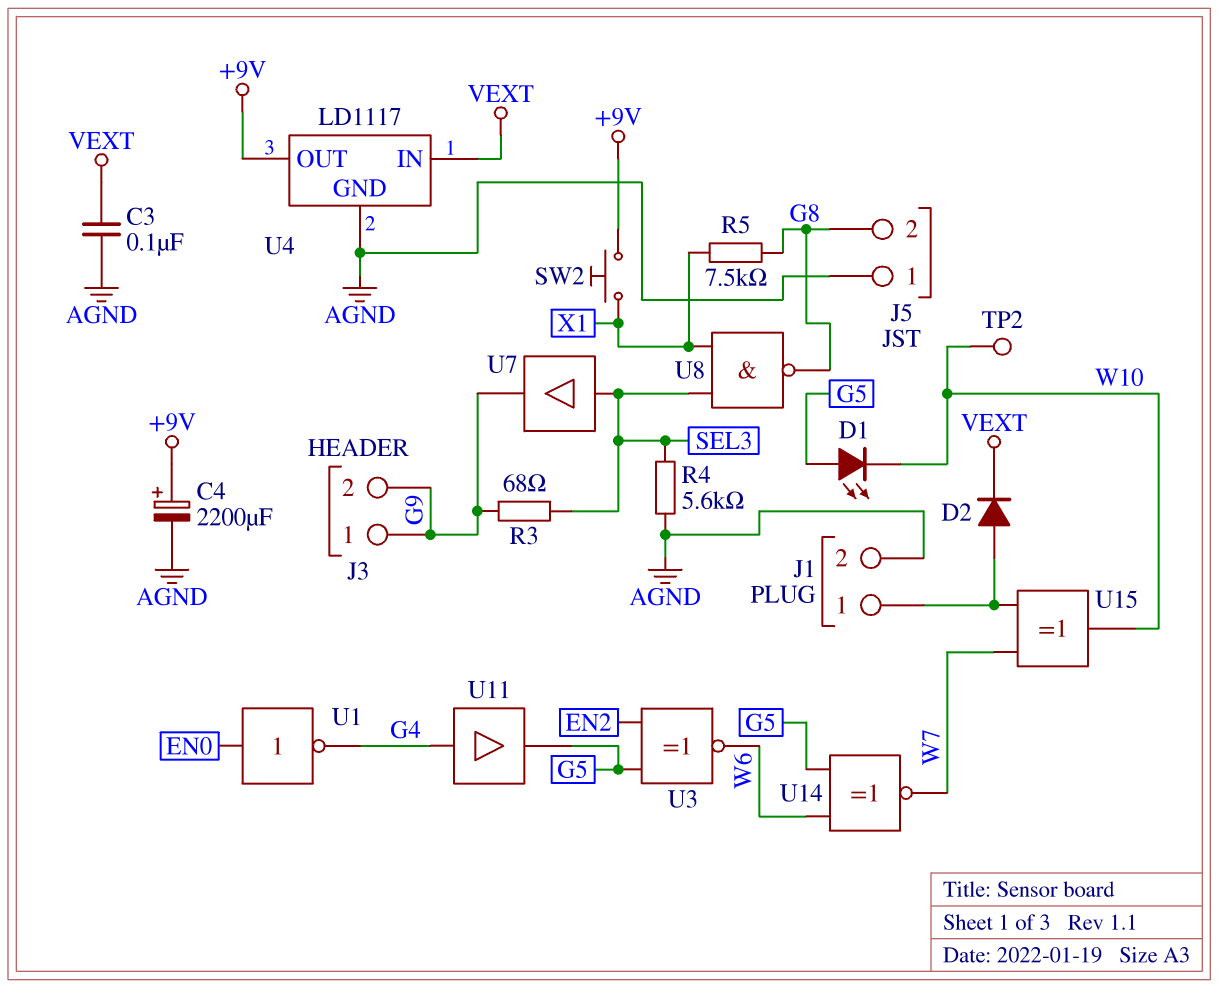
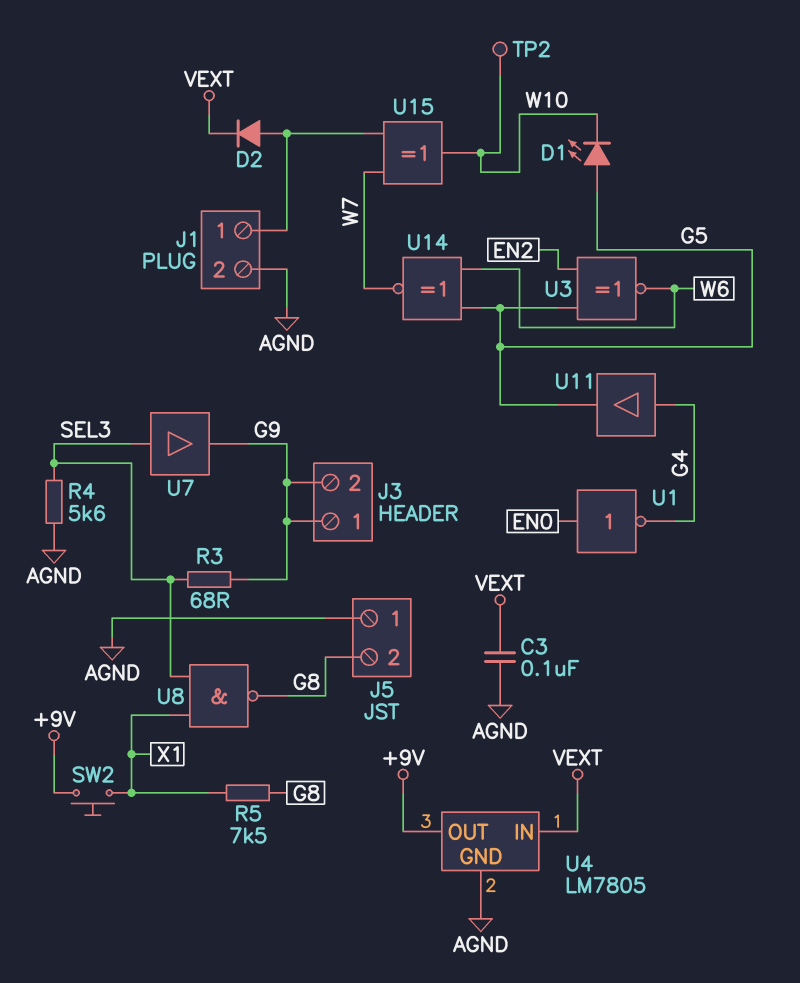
C4: 2200uF (plus +9V, minus AGND) -> none
U4: LD1117 -> LM7805

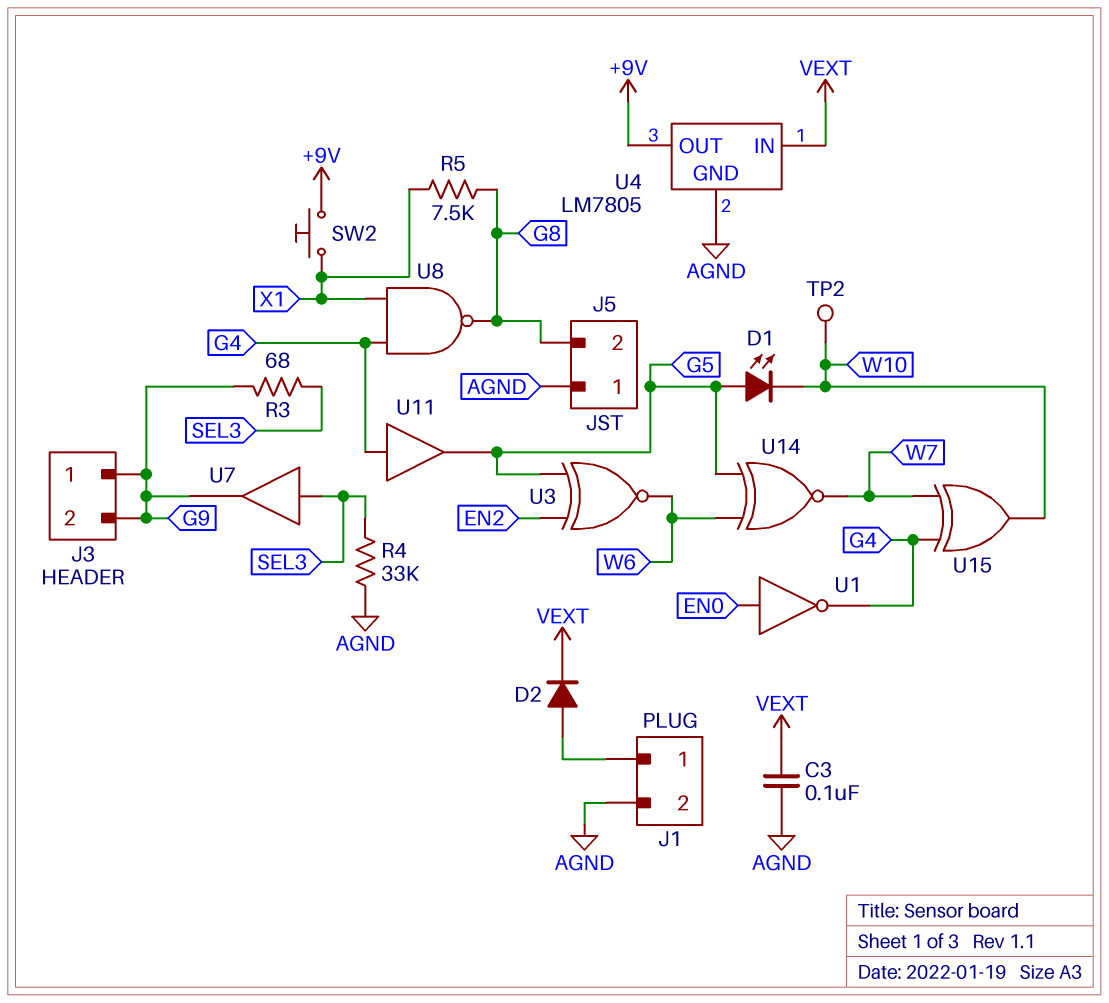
R4: 5.6k (AGND, SEL3) -> 33k (AGND, SEL3)
U8: NAND (in SEL3, in X1, out G8) -> NAND (in G4, in X1, out G8)
U15: XOR (in J1/1, in W7, out W10) -> XOR (in G4, in W7, out W10)

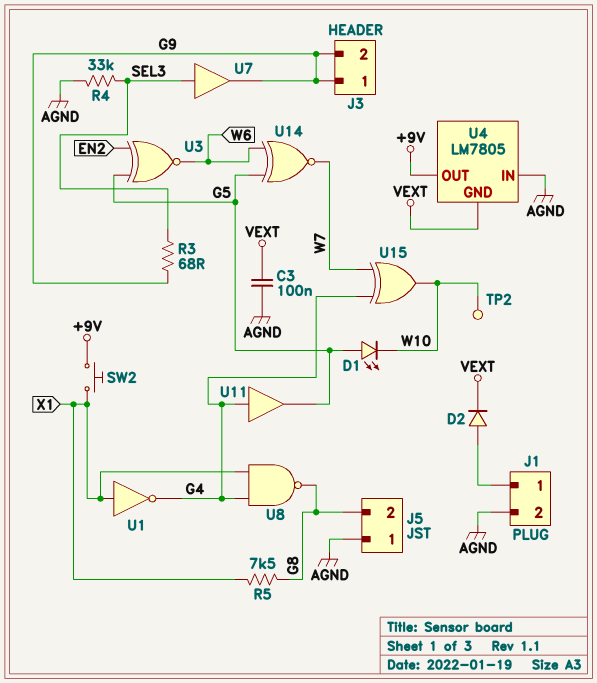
U1: NOT (in EN0, out G4) -> NOT (in X1, out G4)
U4 pin GND: AGND -> VEXT
U4 pin IN: VEXT -> AGND

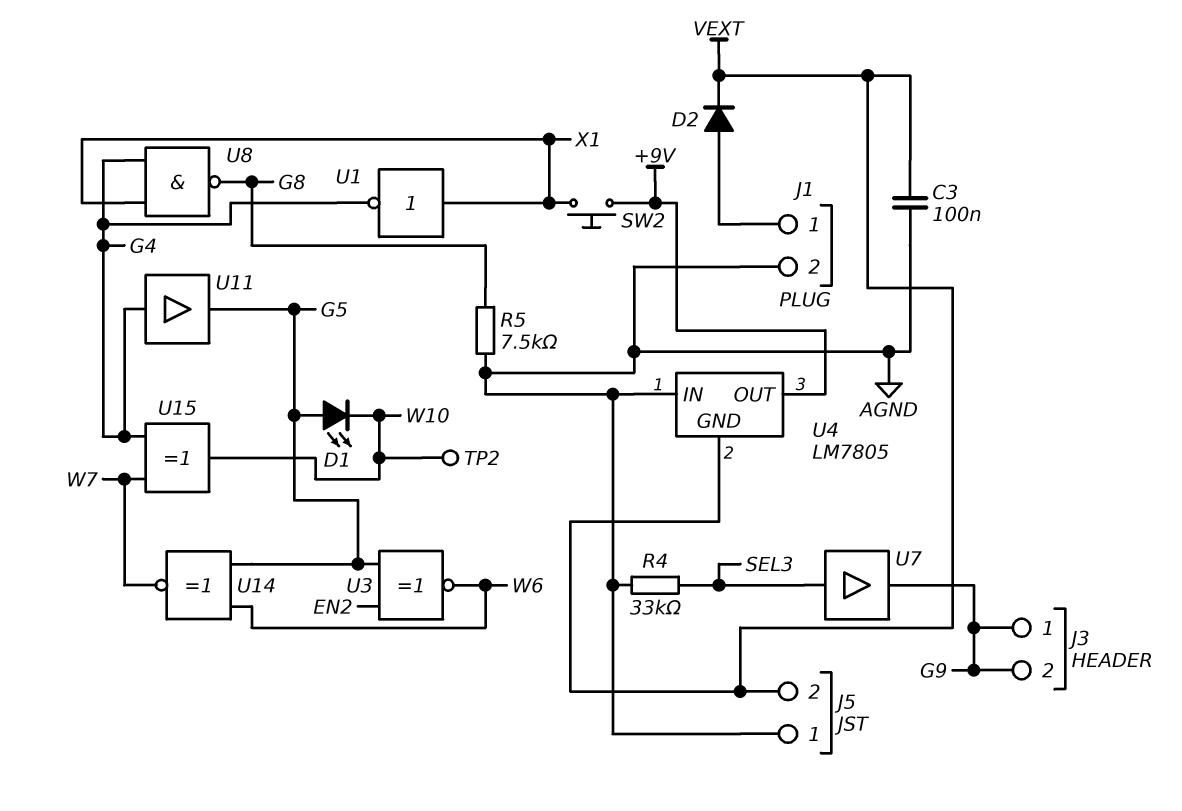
J5 pin 2: G8 -> VEXT
R3: 68 (G9, SEL3) -> none
R5: 7.5k (G8, X1) -> 7.5k (AGND, G8)

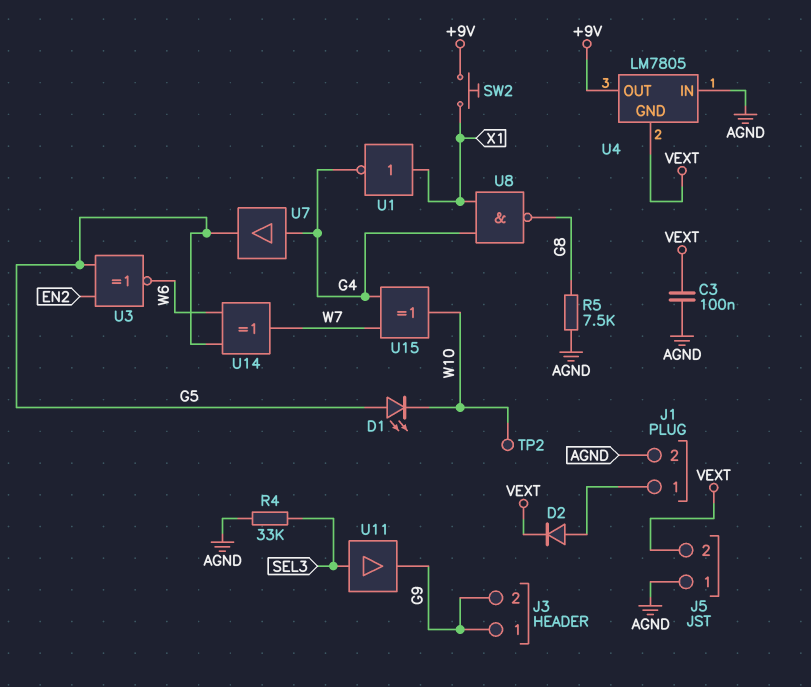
U7: buffer (in SEL3, out G9) -> buffer (in G4, out G5)
U11: buffer (in G4, out G5) -> buffer (in SEL3, out G9)
U14: XNOR (in G5, in W6, out W7) -> XOR (in G5, in W6, out W7)

